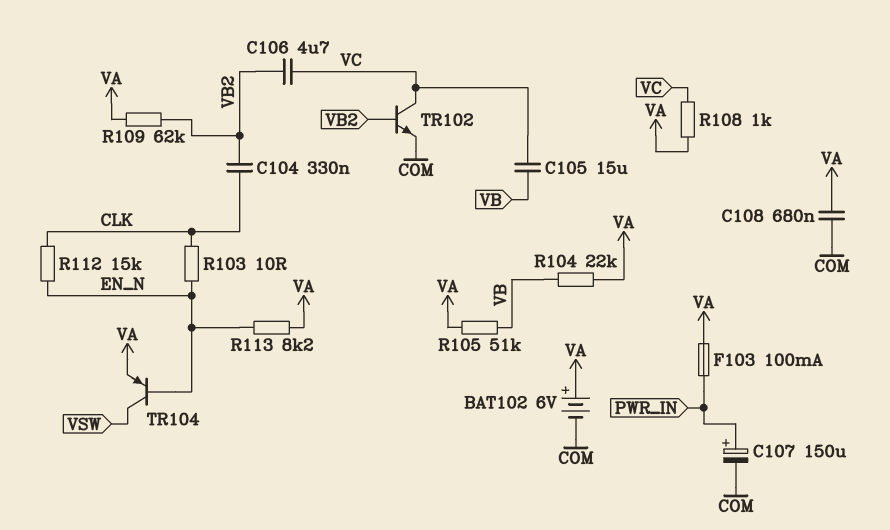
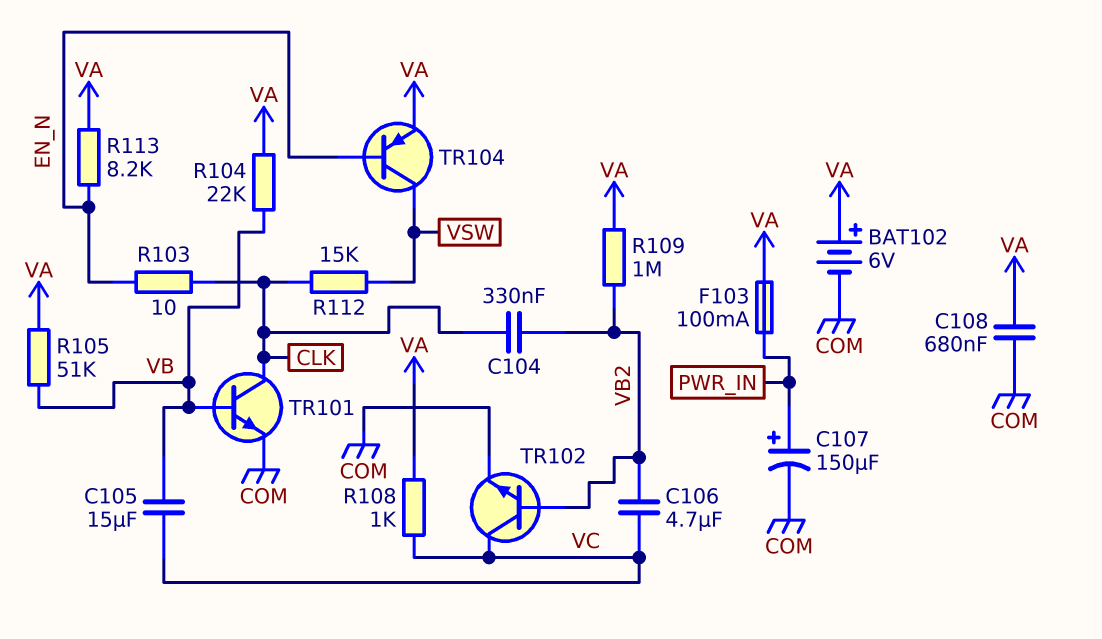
R109: 62k (VA, VB2) -> 1M (VA, VB2)
R112: 15k (CLK, EN_N) -> 15k (CLK, VSW)
TR101: none -> NPN (B VB, C CLK, E COM)

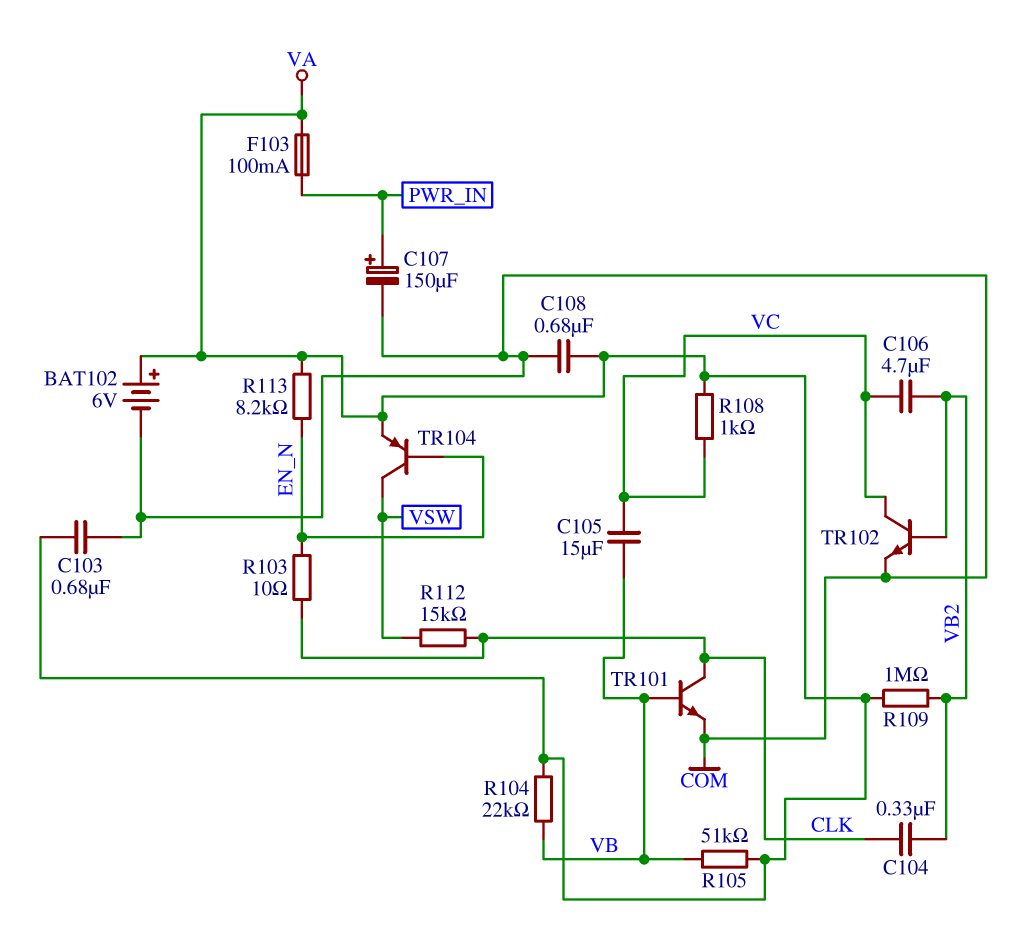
C103: none -> 680nF (COM, VA)

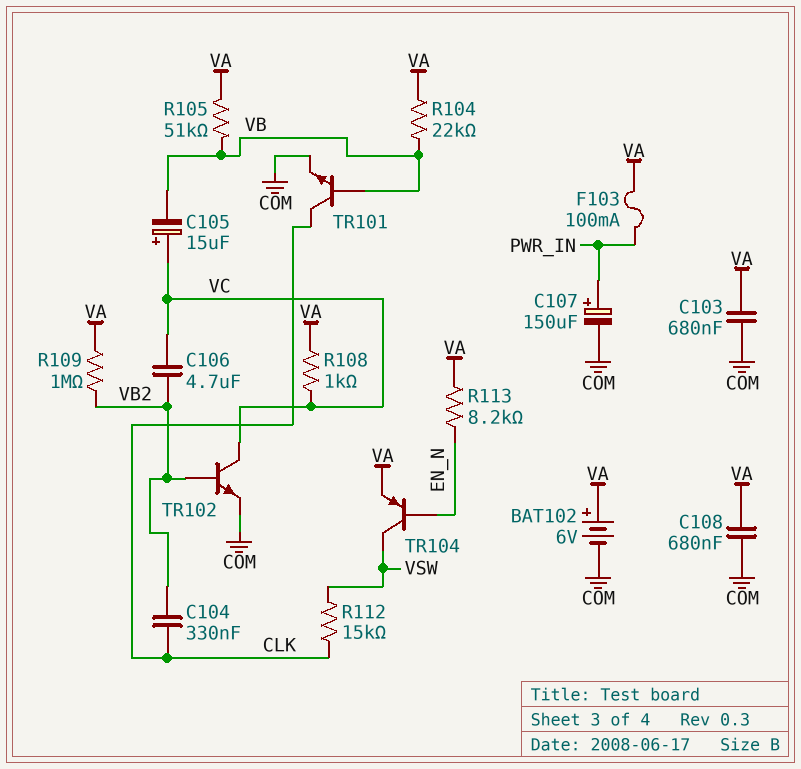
C105: 15uF (VB, VC) -> 15uF (plus VC, minus VB)
R103: 10 (CLK, EN_N) -> none

